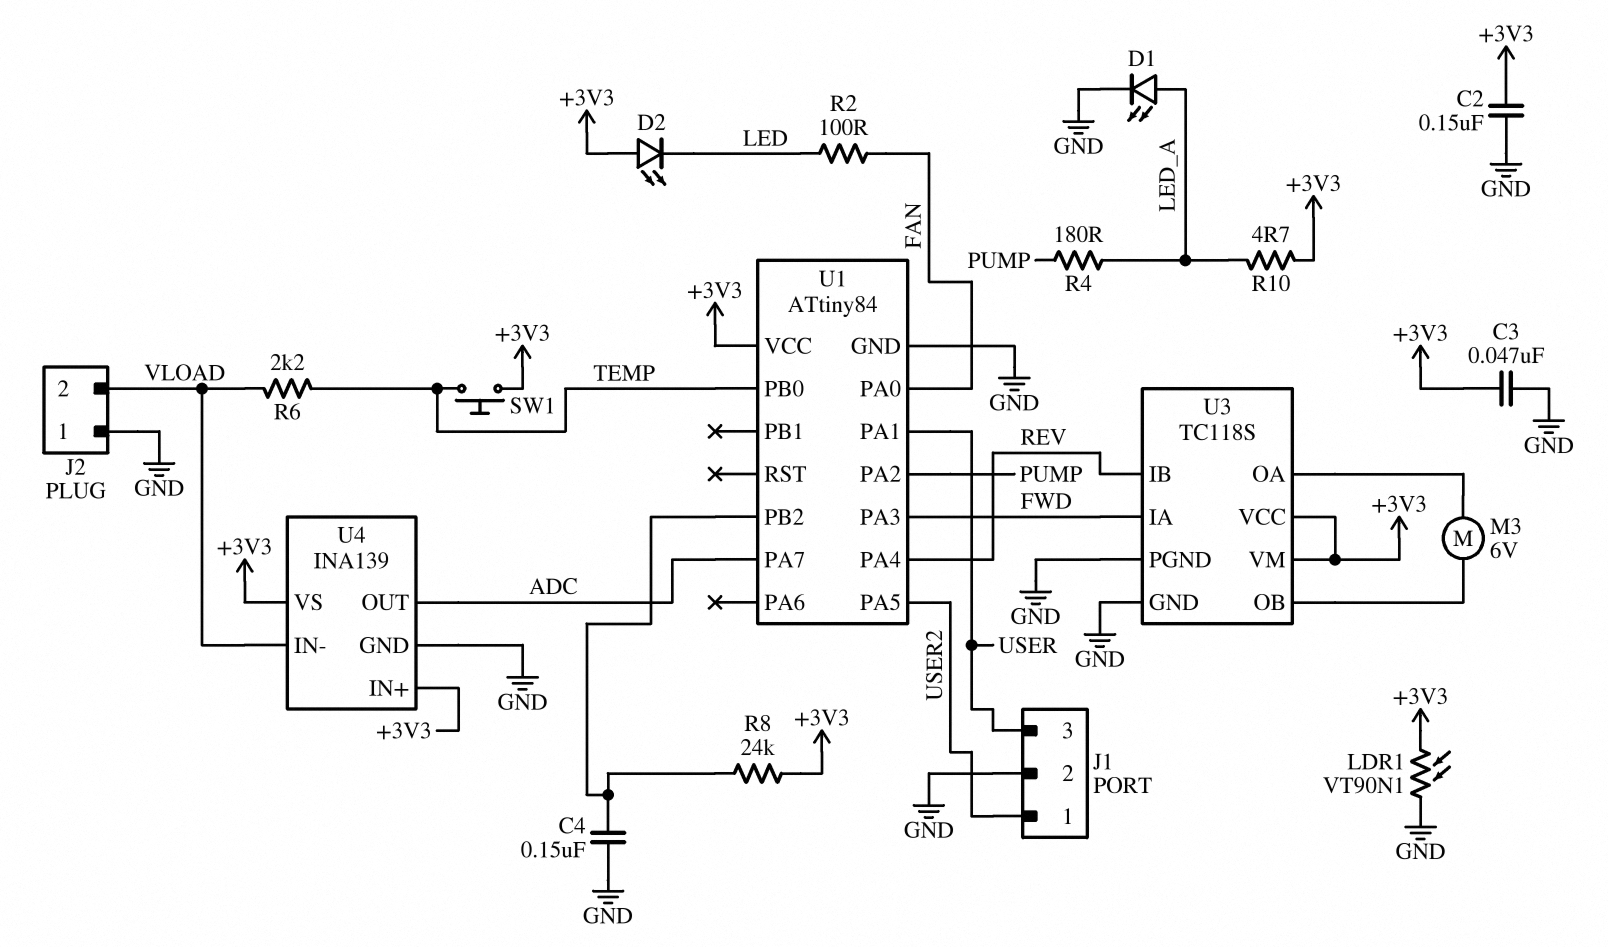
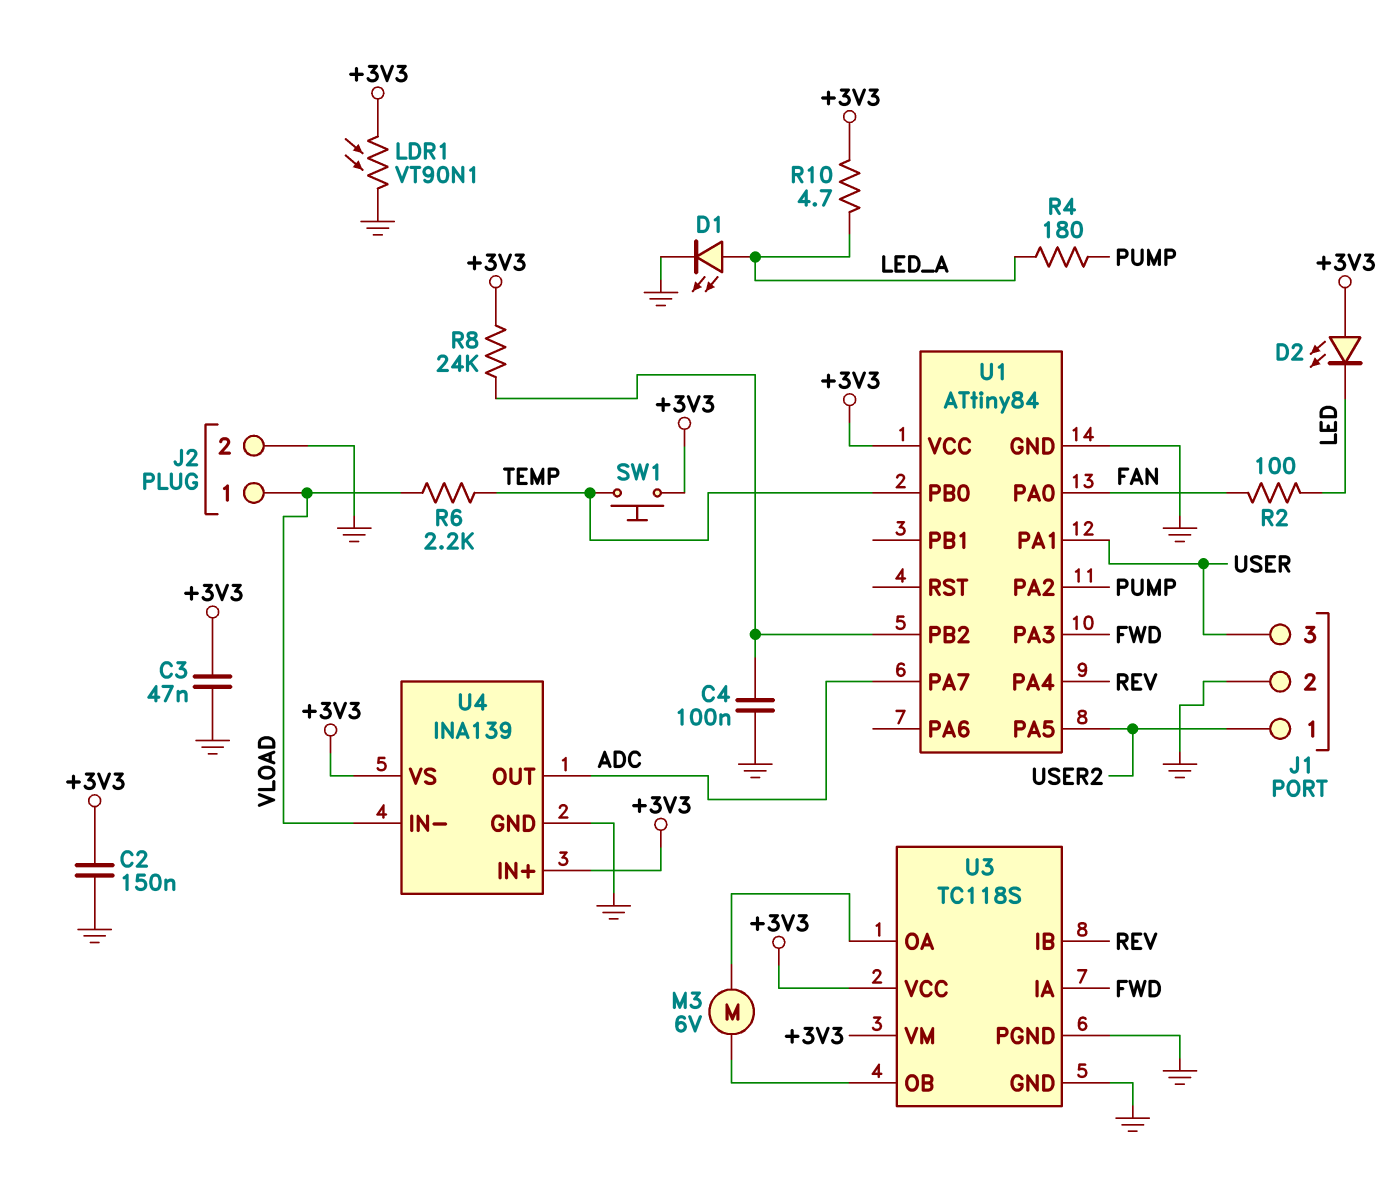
C4: 150nF (GND, U1/PB2) -> 100nF (GND, U1/PB2)
J2 pin 1: GND -> VLOAD
J2 pin 2: VLOAD -> GND

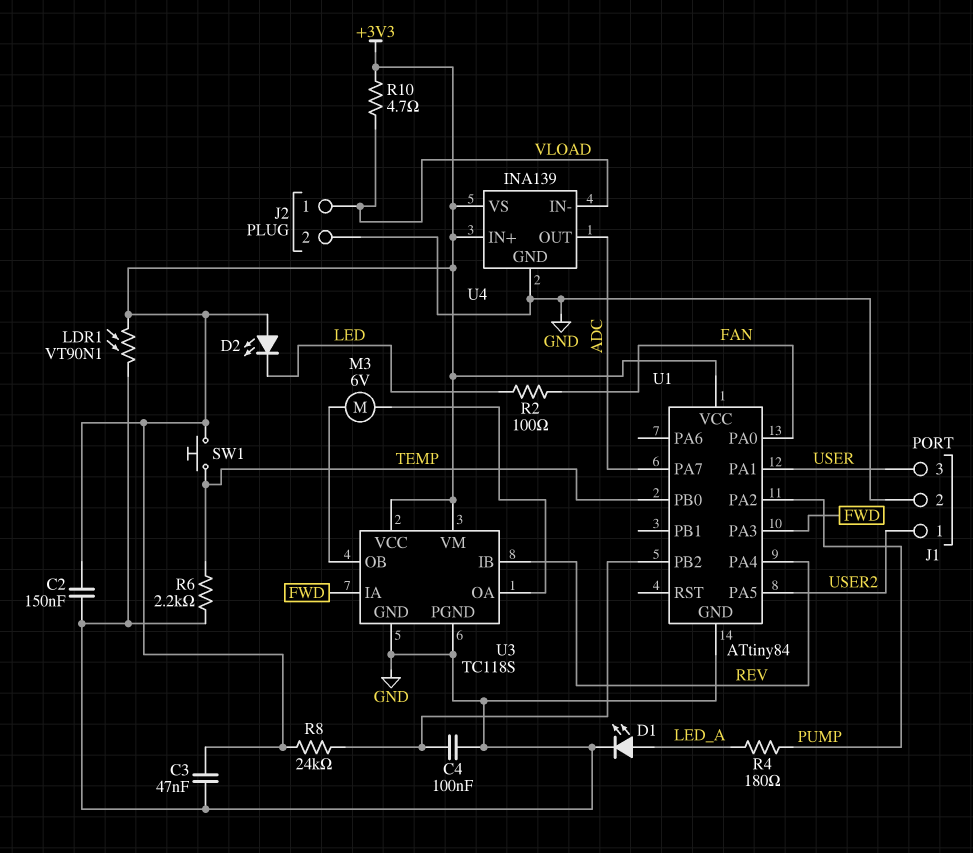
R6: 2.2k (TEMP, VLOAD) -> 2.2k (GND, TEMP)
R10: 4.7 (+3V3, LED_A) -> 4.7 (+3V3, VLOAD)

